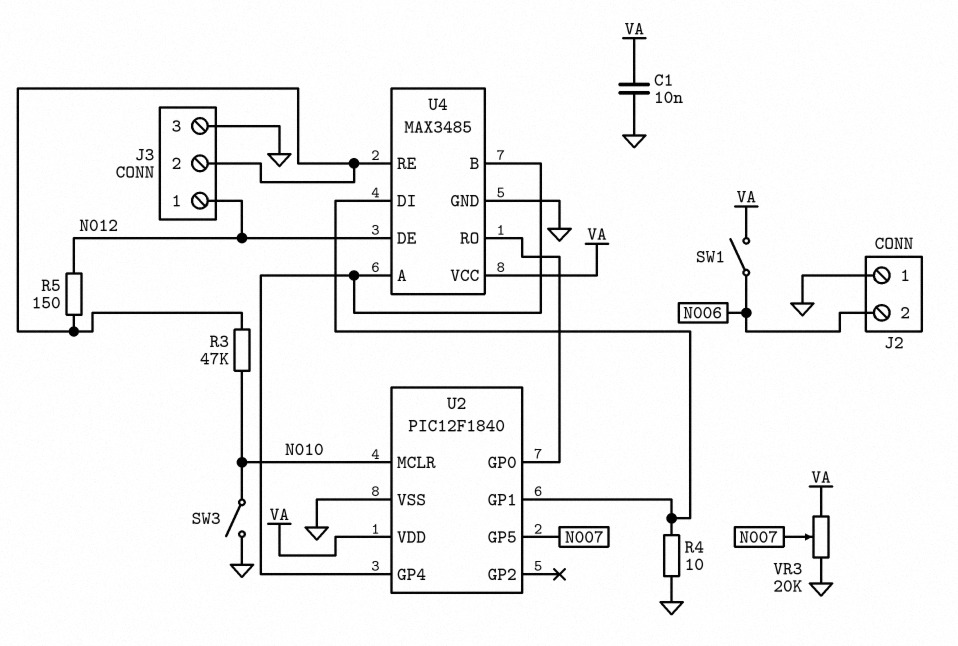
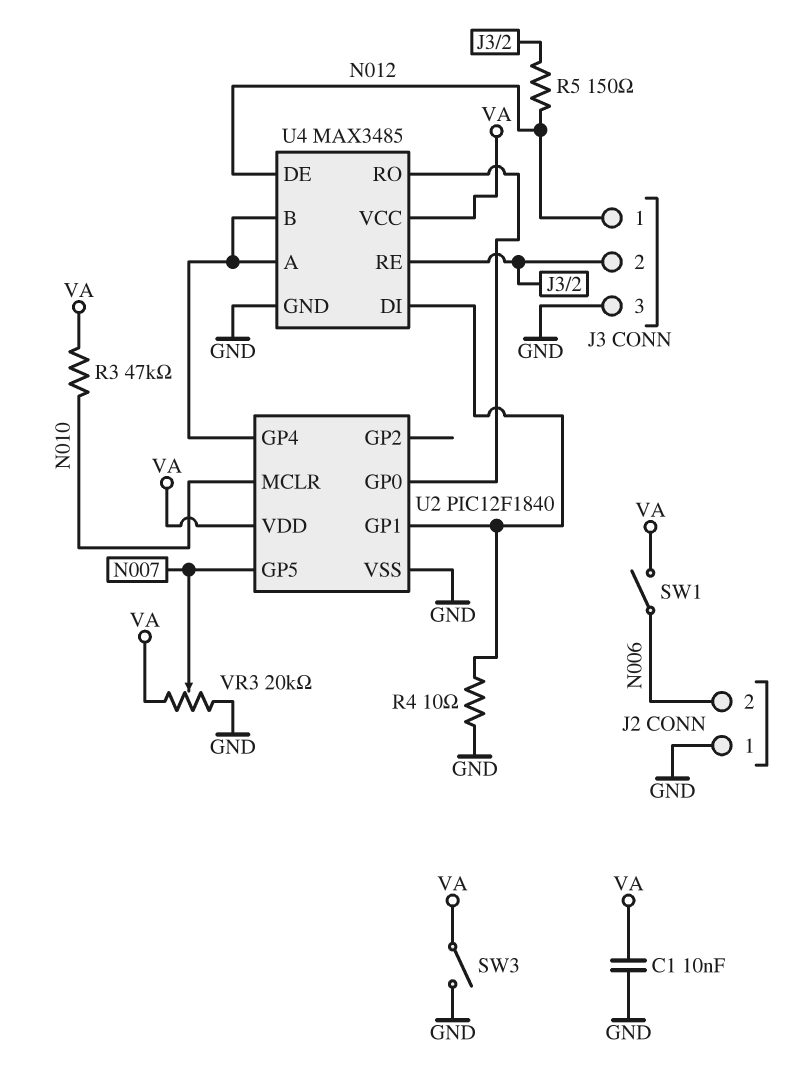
R3: 47k (J3/2, N010) -> 47k (N010, VA)
SW3: switch (GND, N010) -> switch (GND, VA)

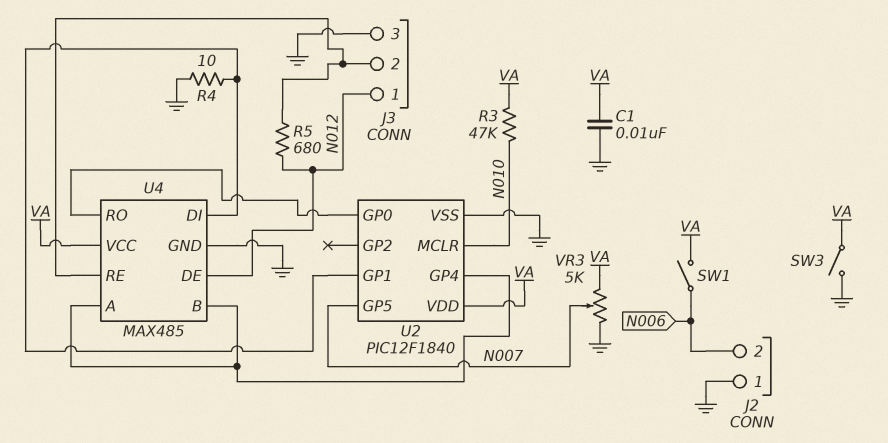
R5: 150 (J3/2, N012) -> 680 (J3/2, N012)
U4: MAX3485 -> MAX485
VR3: 20k (GND, VA, wiper N007) -> 5k (GND, VA, wiper N007)

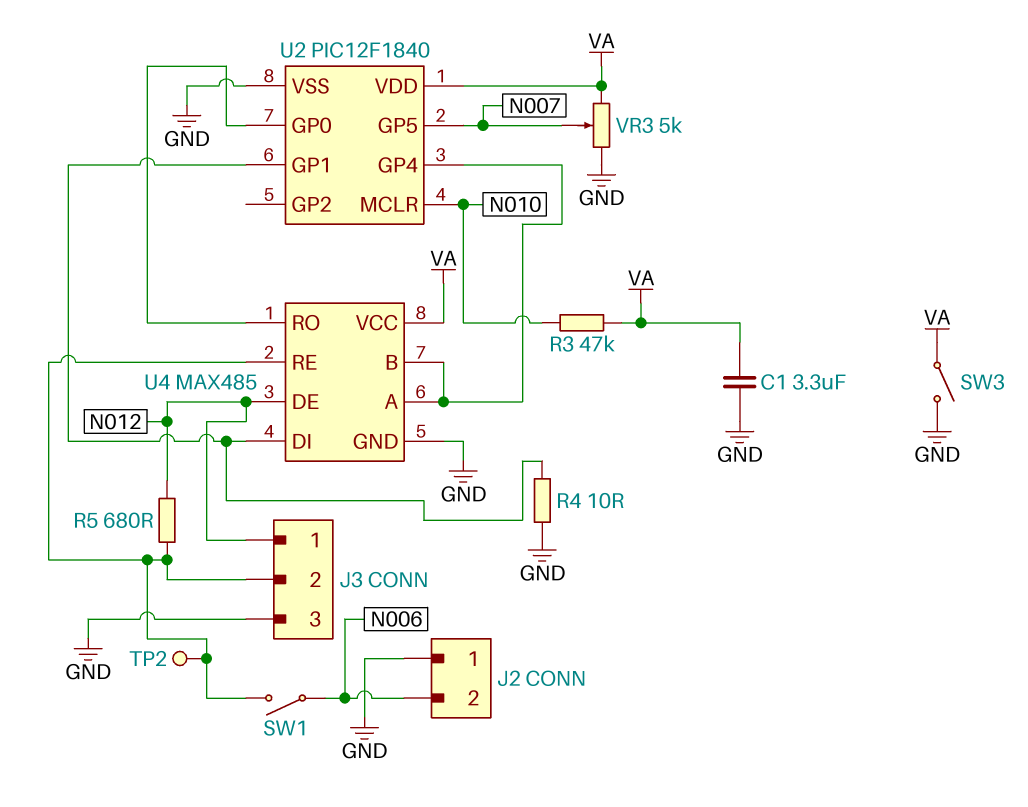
C1: 10nF (GND, VA) -> 3.3uF (GND, VA)
SW1: switch (N006, VA) -> switch (J3/2, N006)
TP2: none -> test point (J3/2)

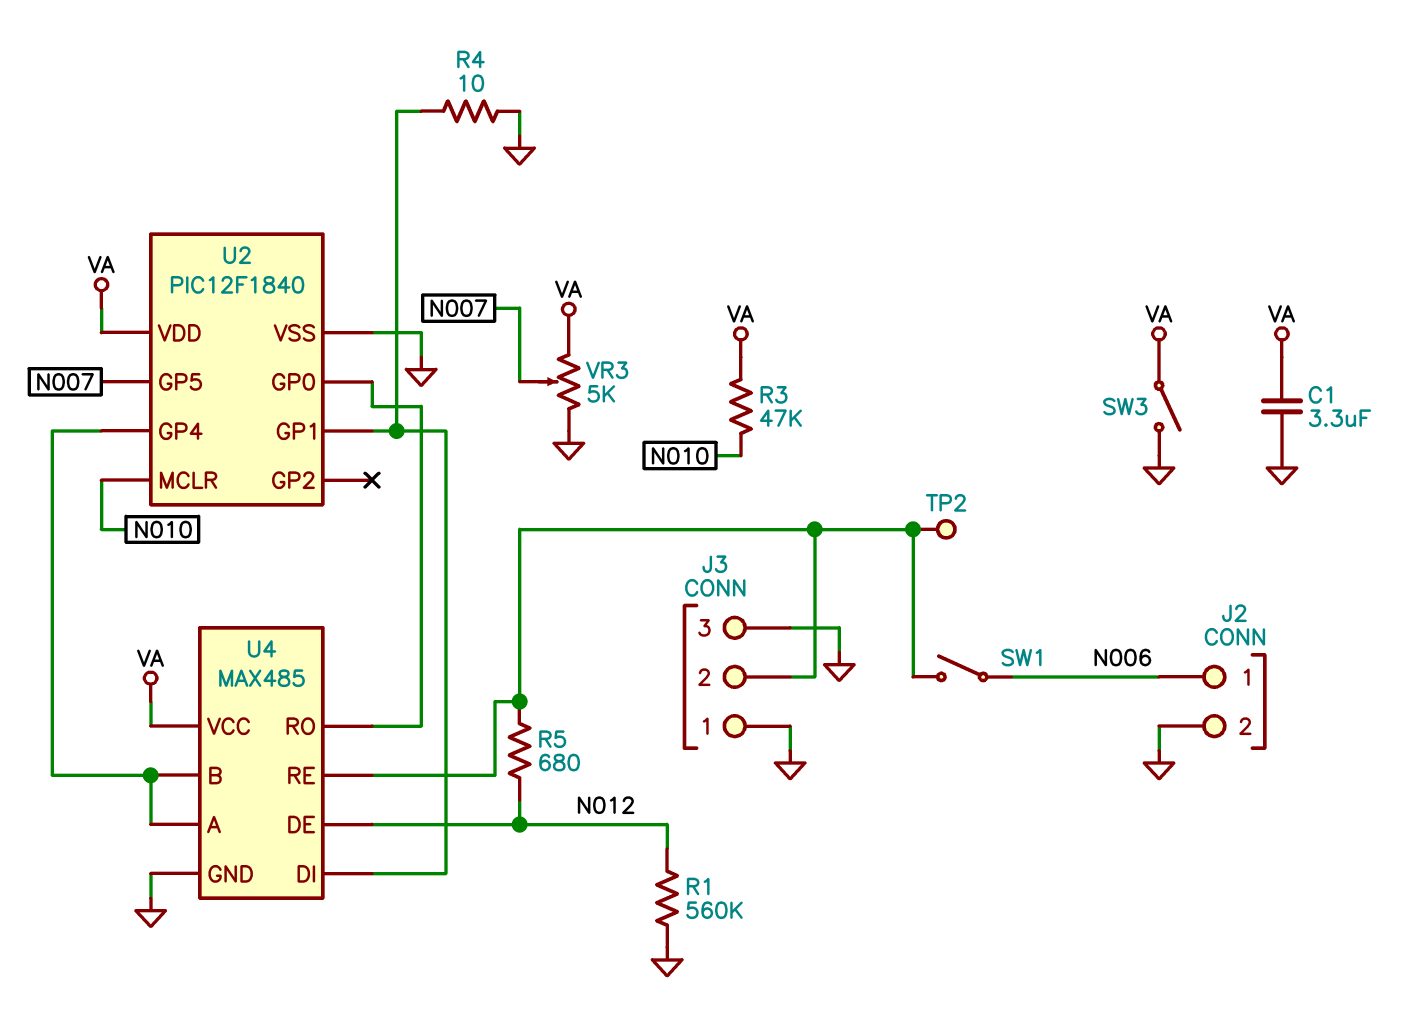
J2 pin 1: GND -> N006
J2 pin 2: N006 -> GND
J3 pin 1: N012 -> GND
R1: none -> 560k (GND, N012)

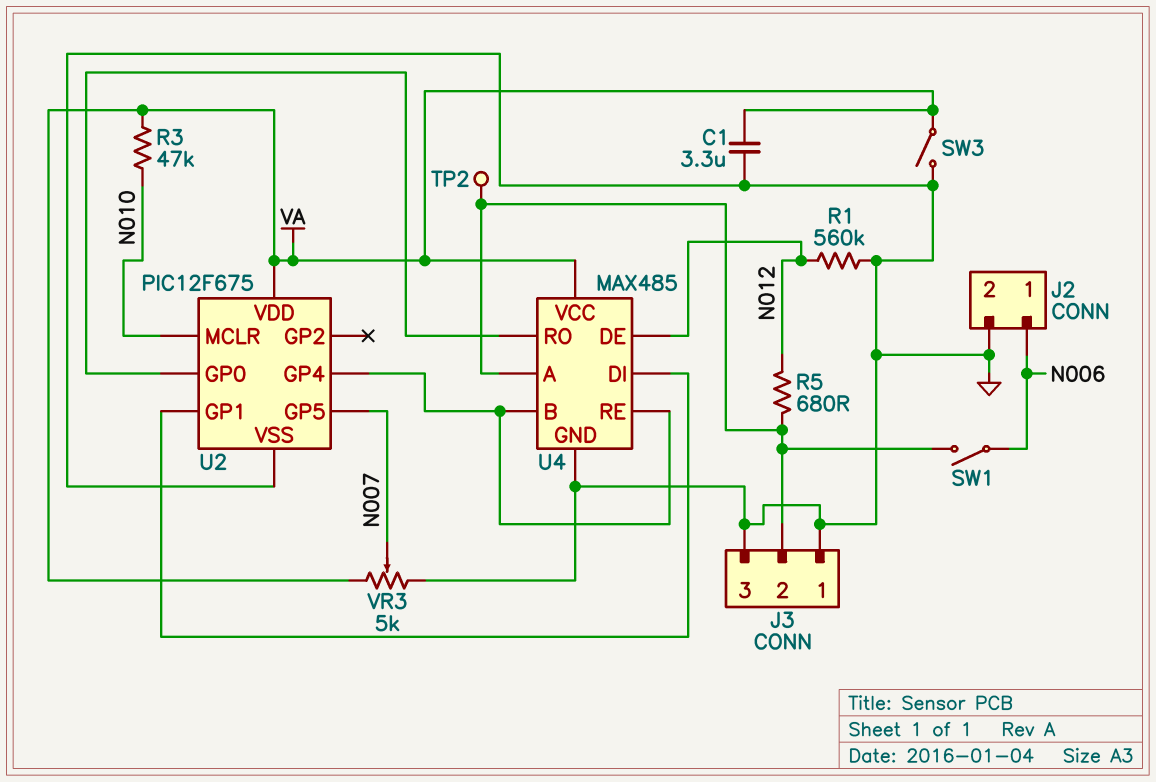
R4: 10 (GND, U2/GP1) -> none
U2: PIC12F1840 -> PIC12F675
U4 pin A: U2/GP4 -> J3/2
U4 pin RE: J3/2 -> U2/GP4

